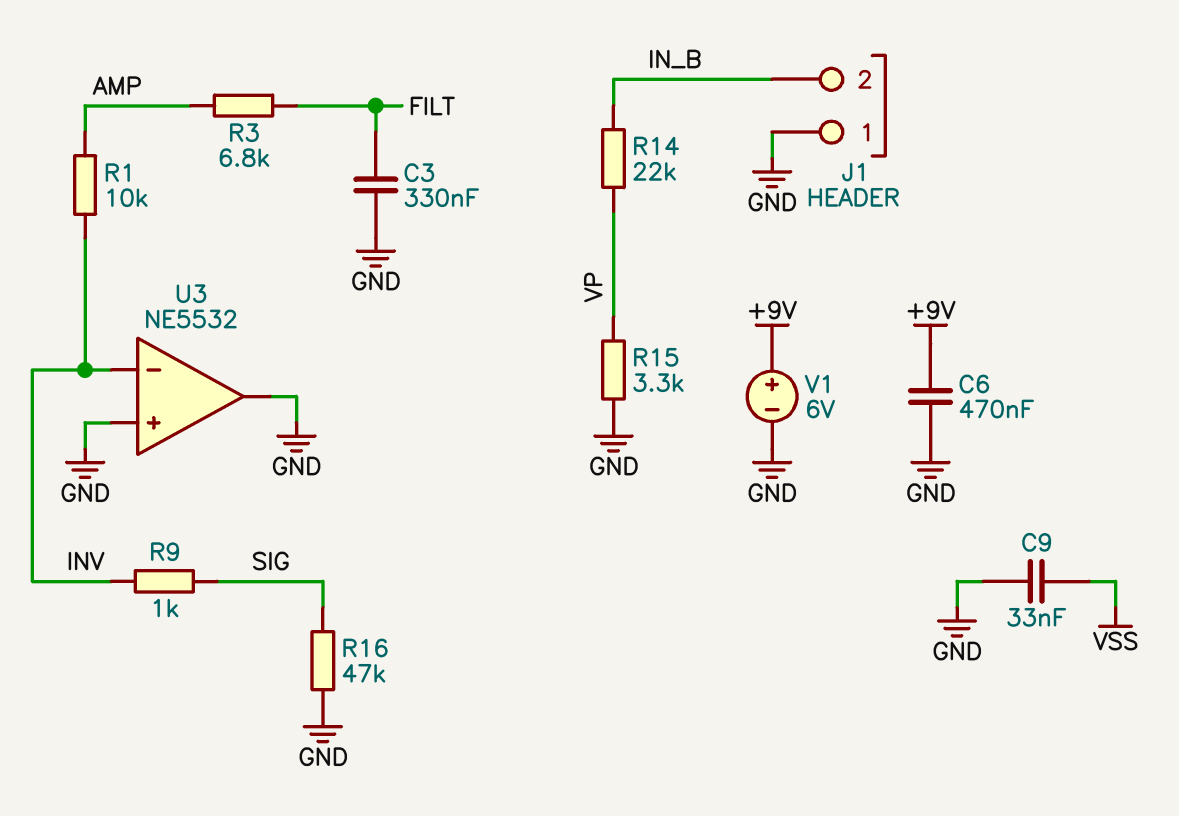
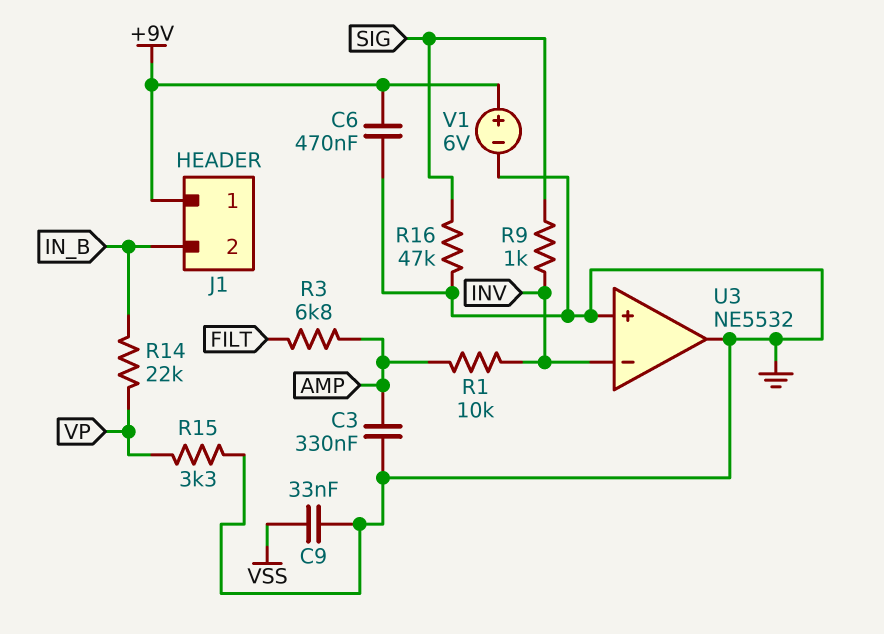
C3: 330nF (FILT, GND) -> 330nF (AMP, GND)
J1 pin 1: GND -> +9V

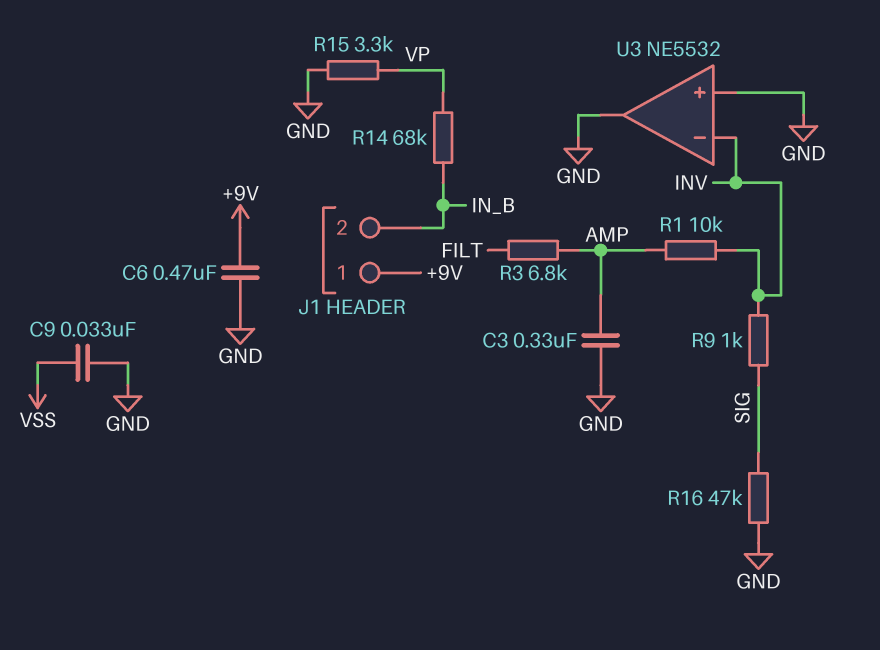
R14: 22k (IN_B, VP) -> 68k (IN_B, VP)
V1: 6V (plus +9V, minus GND) -> none

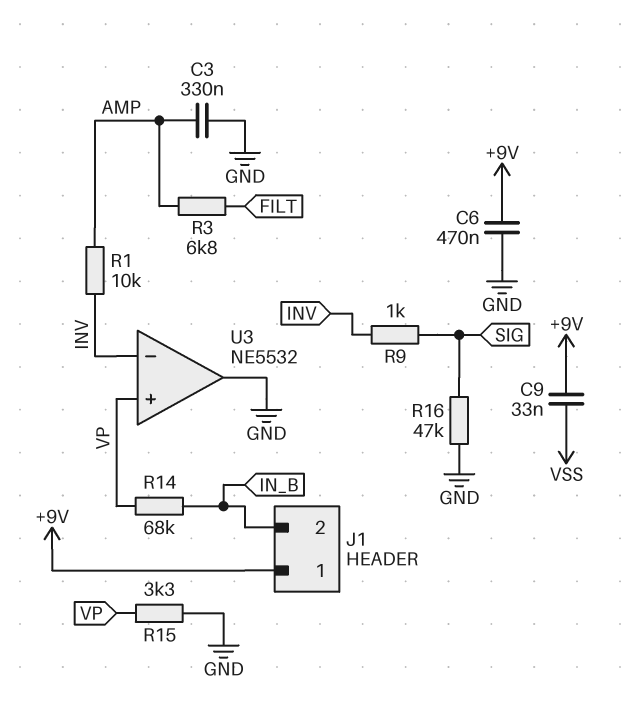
C9: 33nF (GND, VSS) -> 33nF (+9V, VSS)
U3 pin in+: GND -> VP

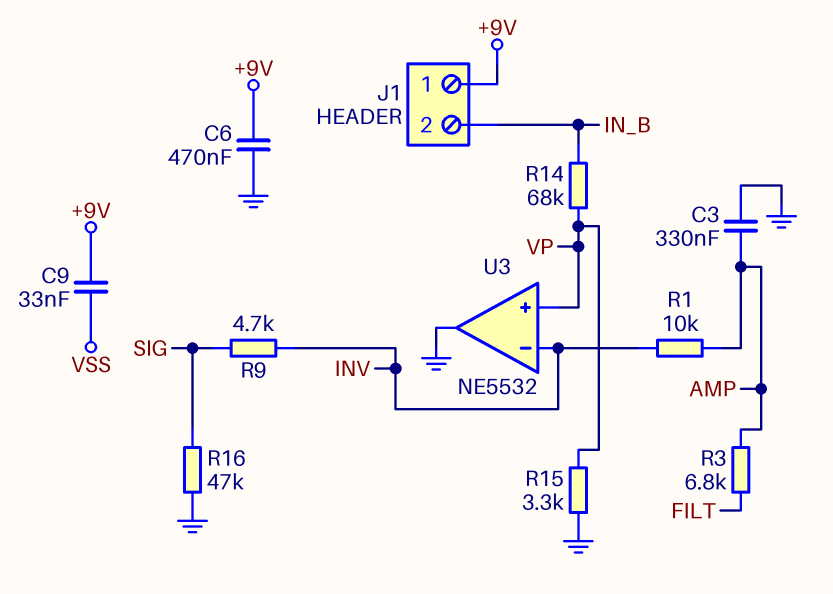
R9: 1k (INV, SIG) -> 4.7k (INV, SIG)

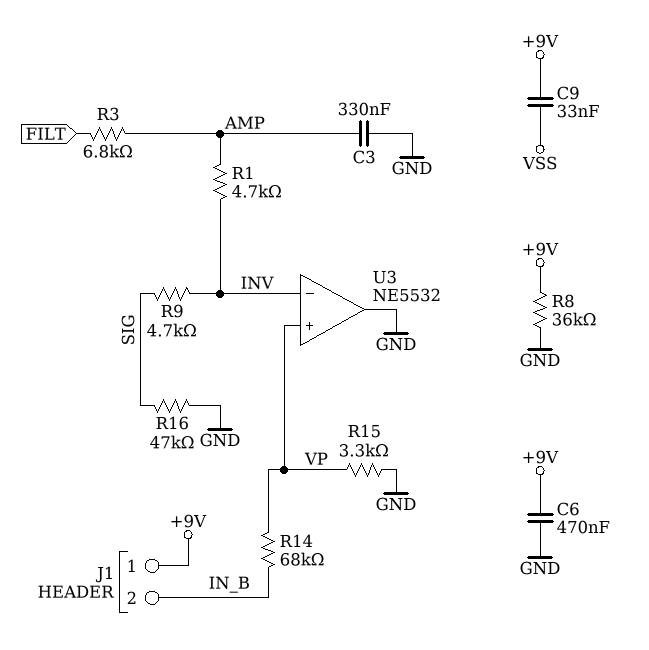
R1: 10k (AMP, INV) -> 4.7k (AMP, INV)
R8: none -> 36k (+9V, GND)

